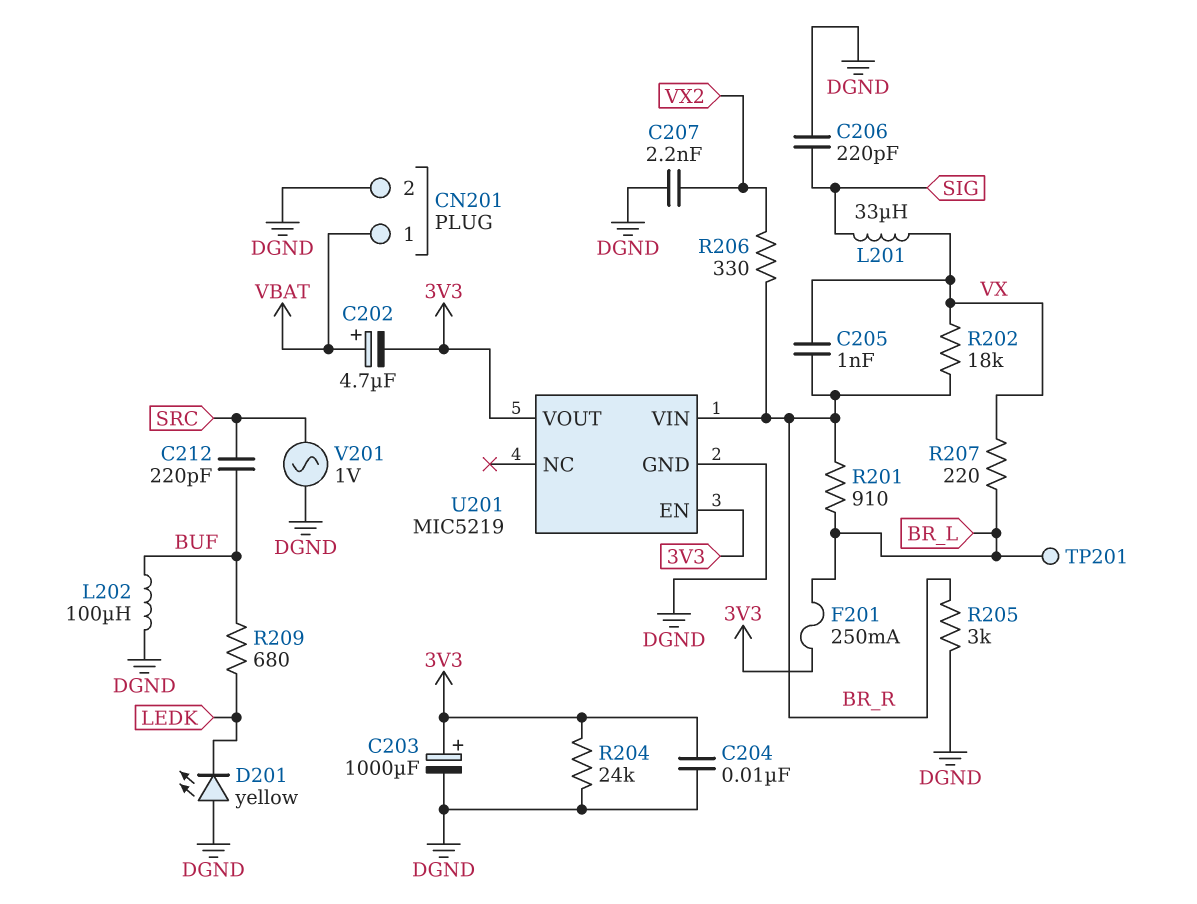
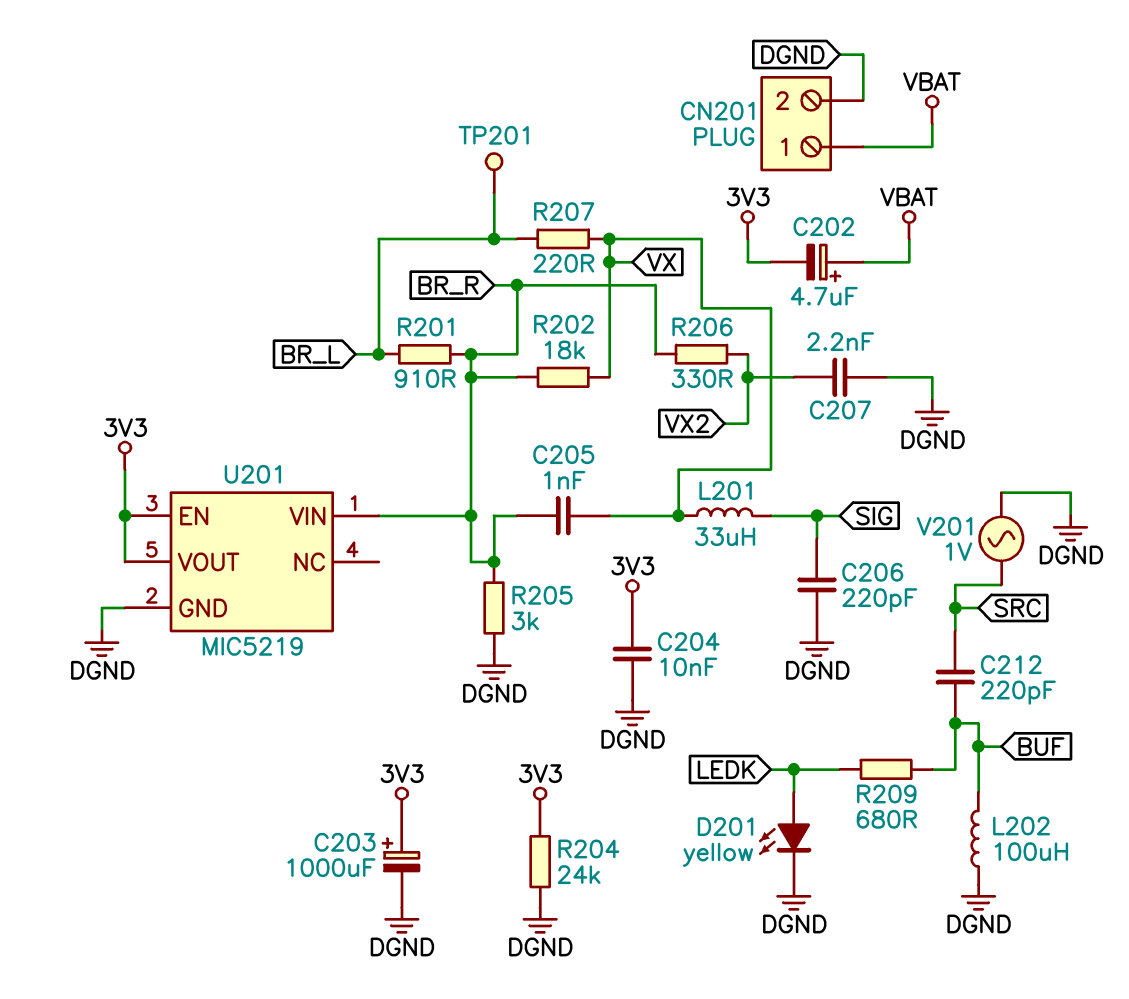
D201: LED yellow (A DGND, K LEDK) -> LED yellow (A LEDK, K DGND)
F201: 250mA (3V3, BR_L) -> none

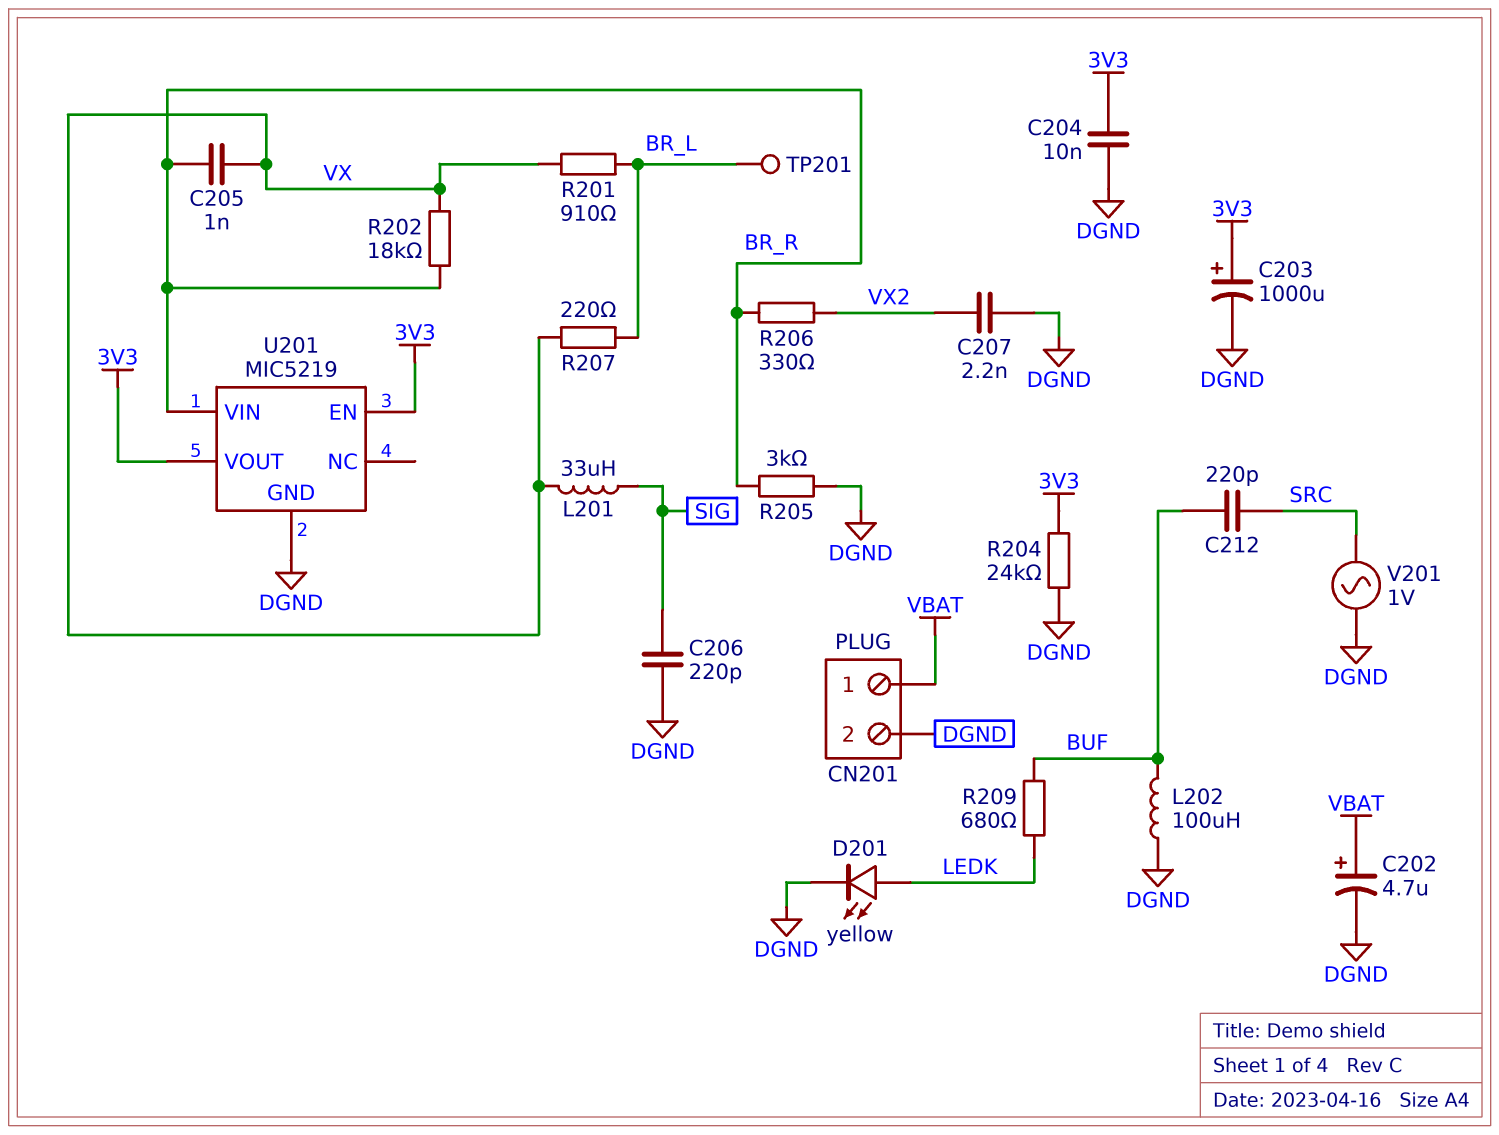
C202: 4.7uF (plus VBAT, minus 3V3) -> 4.7uF (plus VBAT, minus DGND)
R201: 910 (BR_L, BR_R) -> 910 (BR_L, VX)

